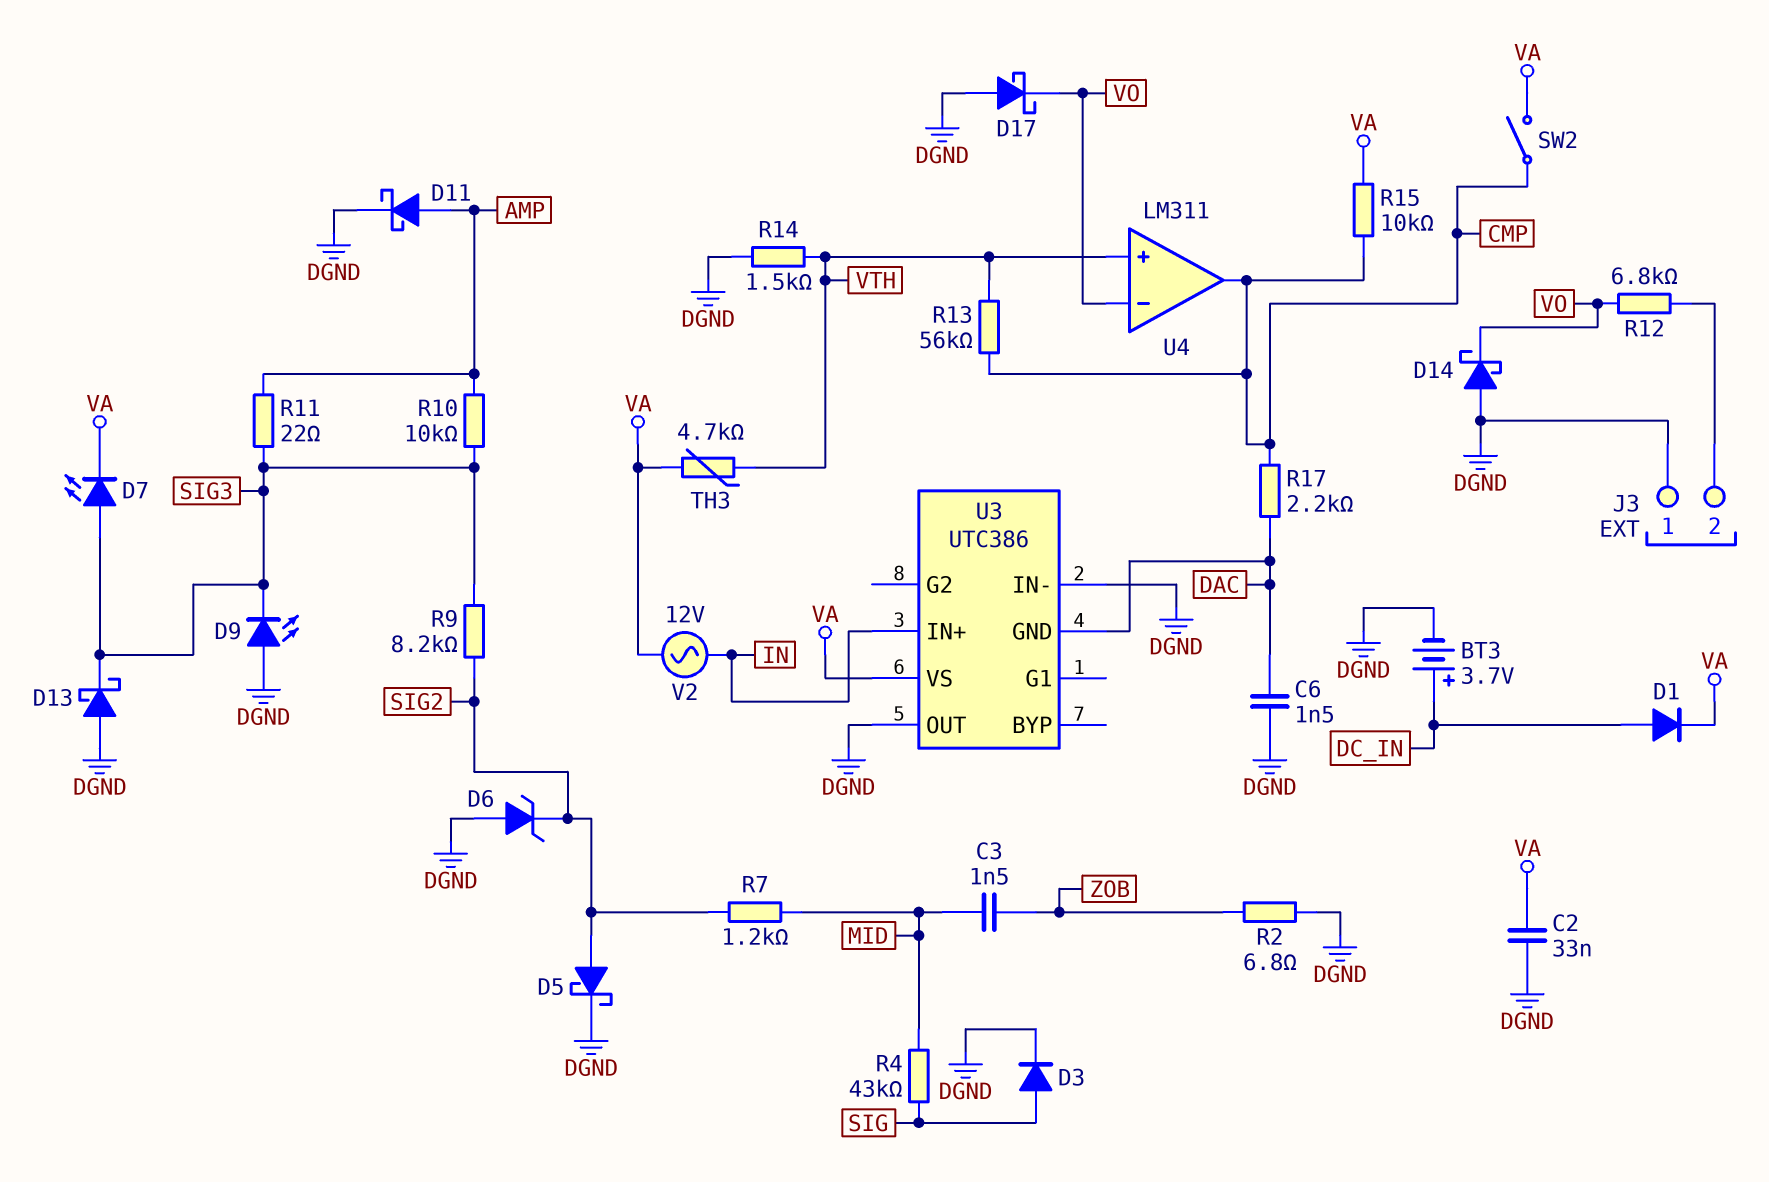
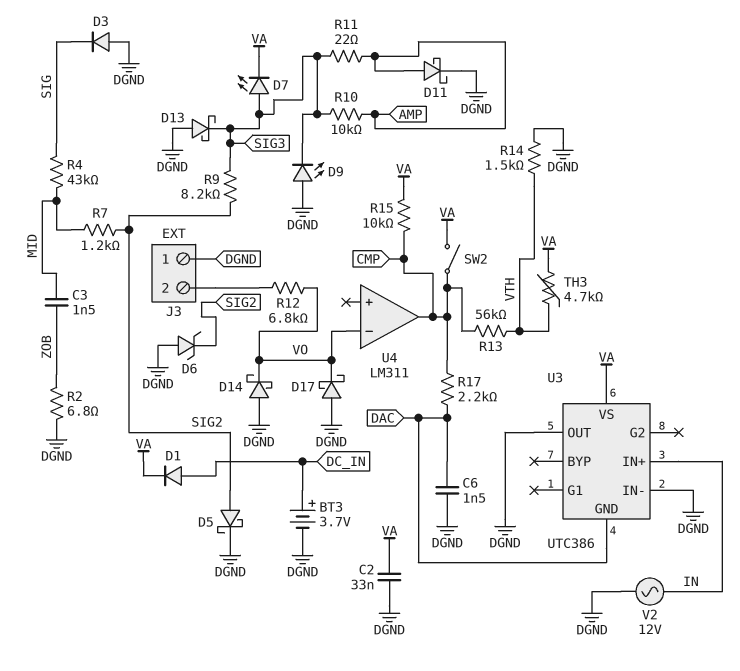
D3: diode (A SIG, K DGND) -> diode (A DGND, K SIG)
U4 pin in+: VTH -> none
V2: AC 12V (IN, VA) -> AC 12V (DGND, IN)

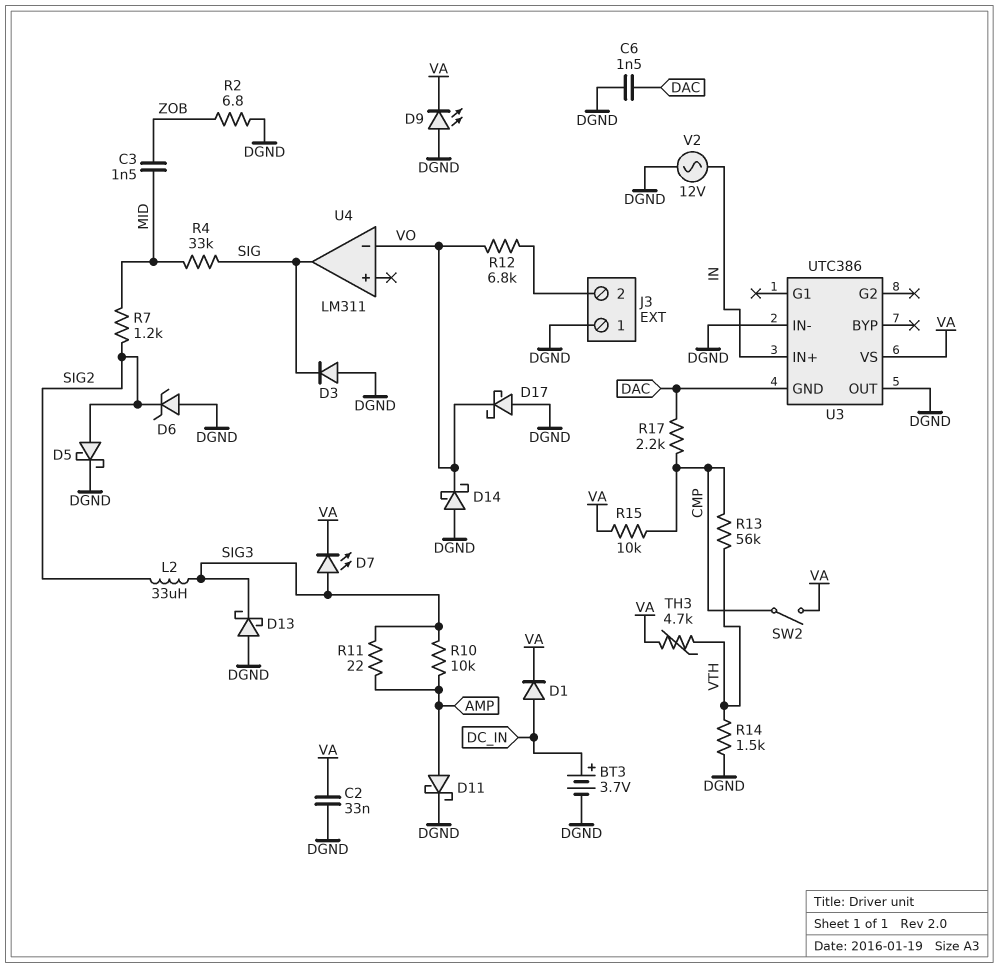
D9: LED (A DGND, K SIG3) -> LED (A DGND, K VA)
L2: none -> 33uH (SIG2, SIG3)
R4: 43k (MID, SIG) -> 33k (MID, SIG)
R9: 8.2k (SIG2, SIG3) -> none
U4 pin out: CMP -> SIG

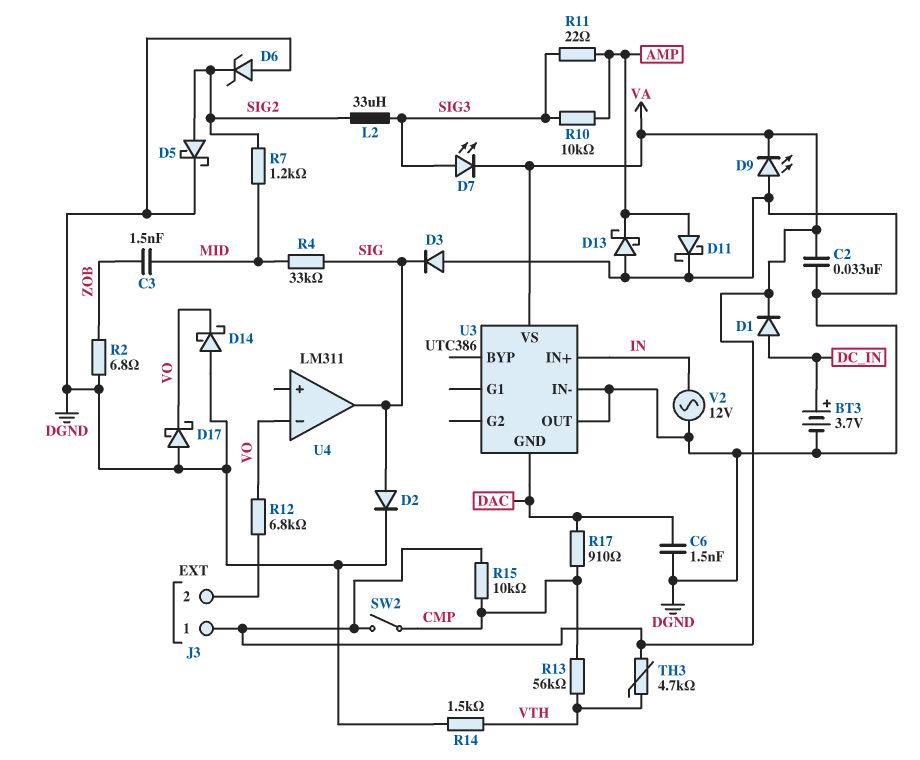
D2: none -> diode (A SIG, K DGND)
D13: schottky (A DGND, K SIG3) -> schottky (A DGND, K AMP)
J3 pin 1: DGND -> VA
R17: 2.2k (CMP, DAC) -> 910 (CMP, DAC)

